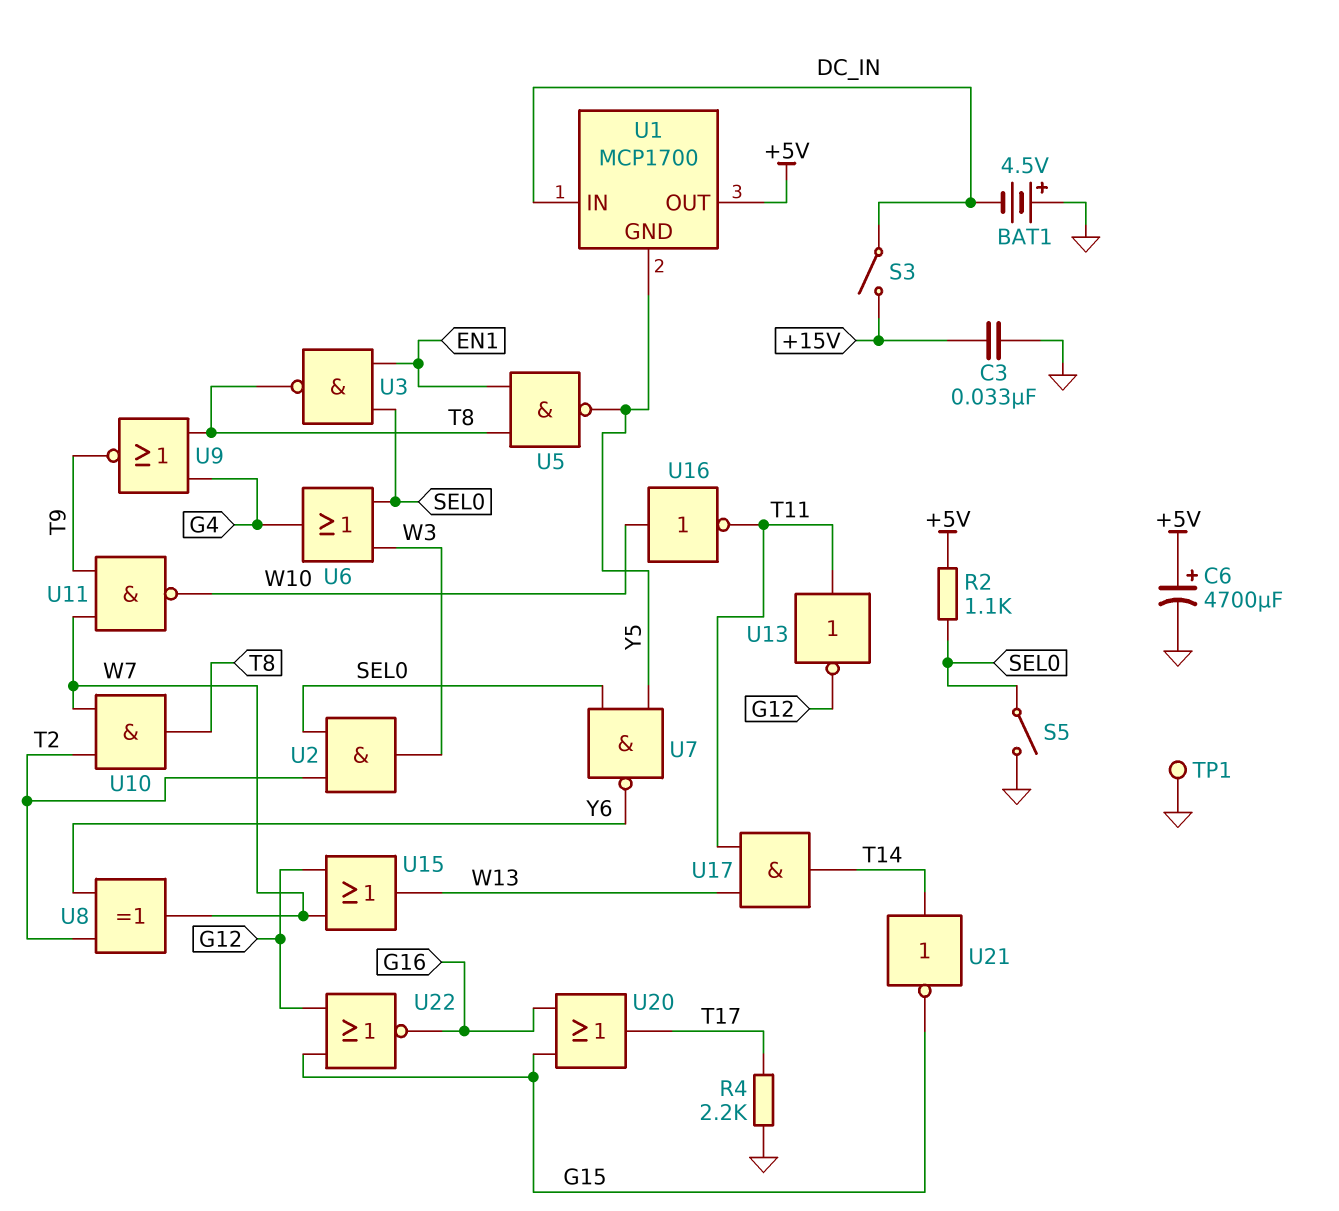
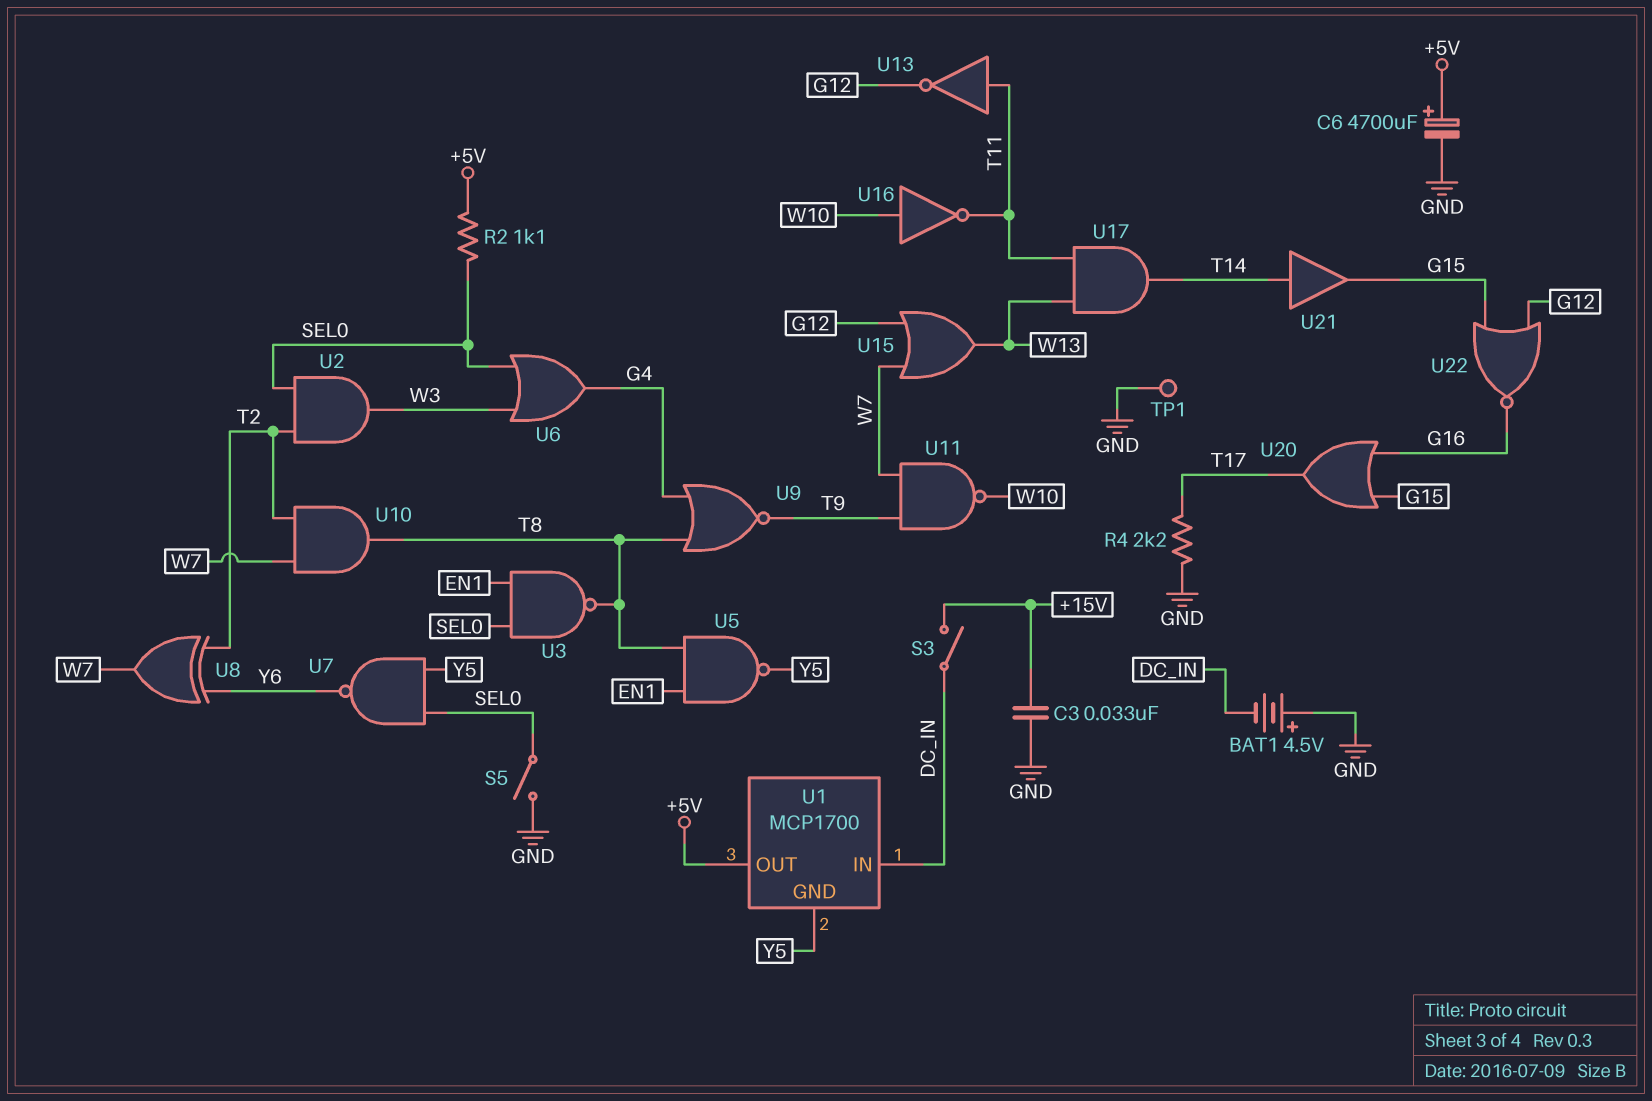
U21: NOT (in T14, out G15) -> buffer (in T14, out G15)

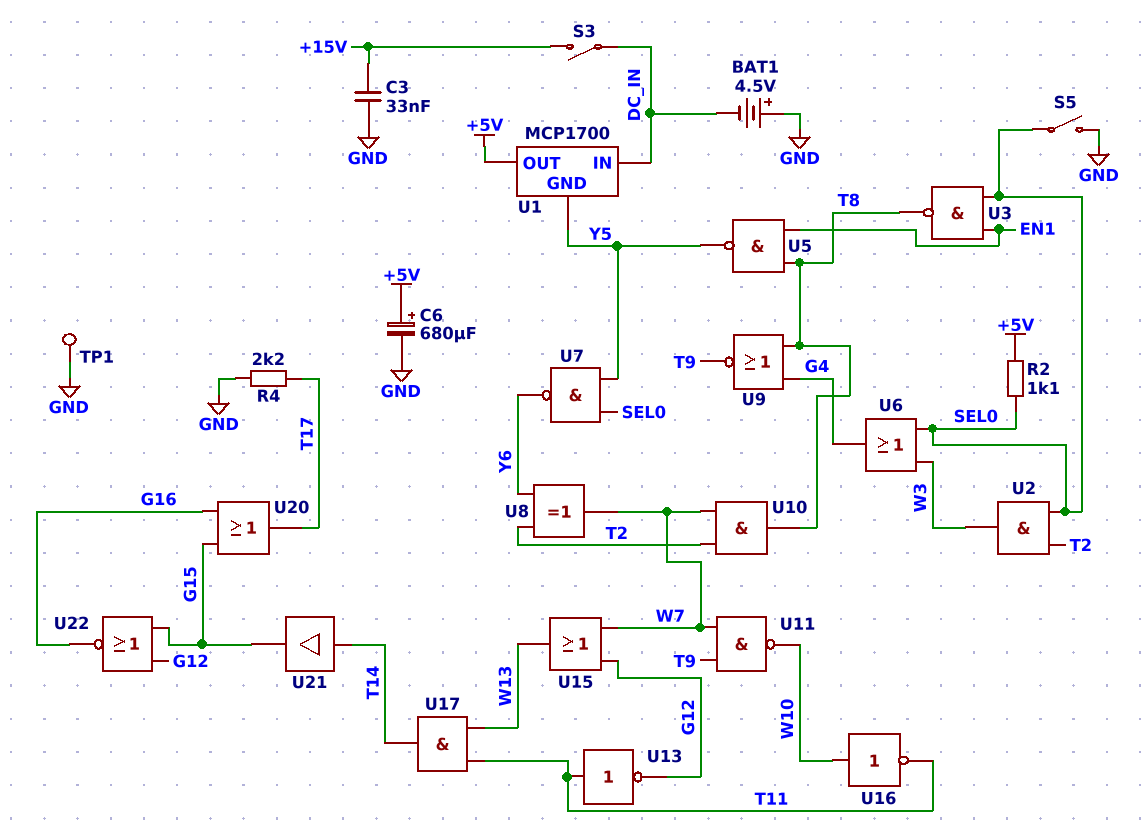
C6: 4700uF (plus +5V, minus GND) -> 680uF (plus +5V, minus GND)

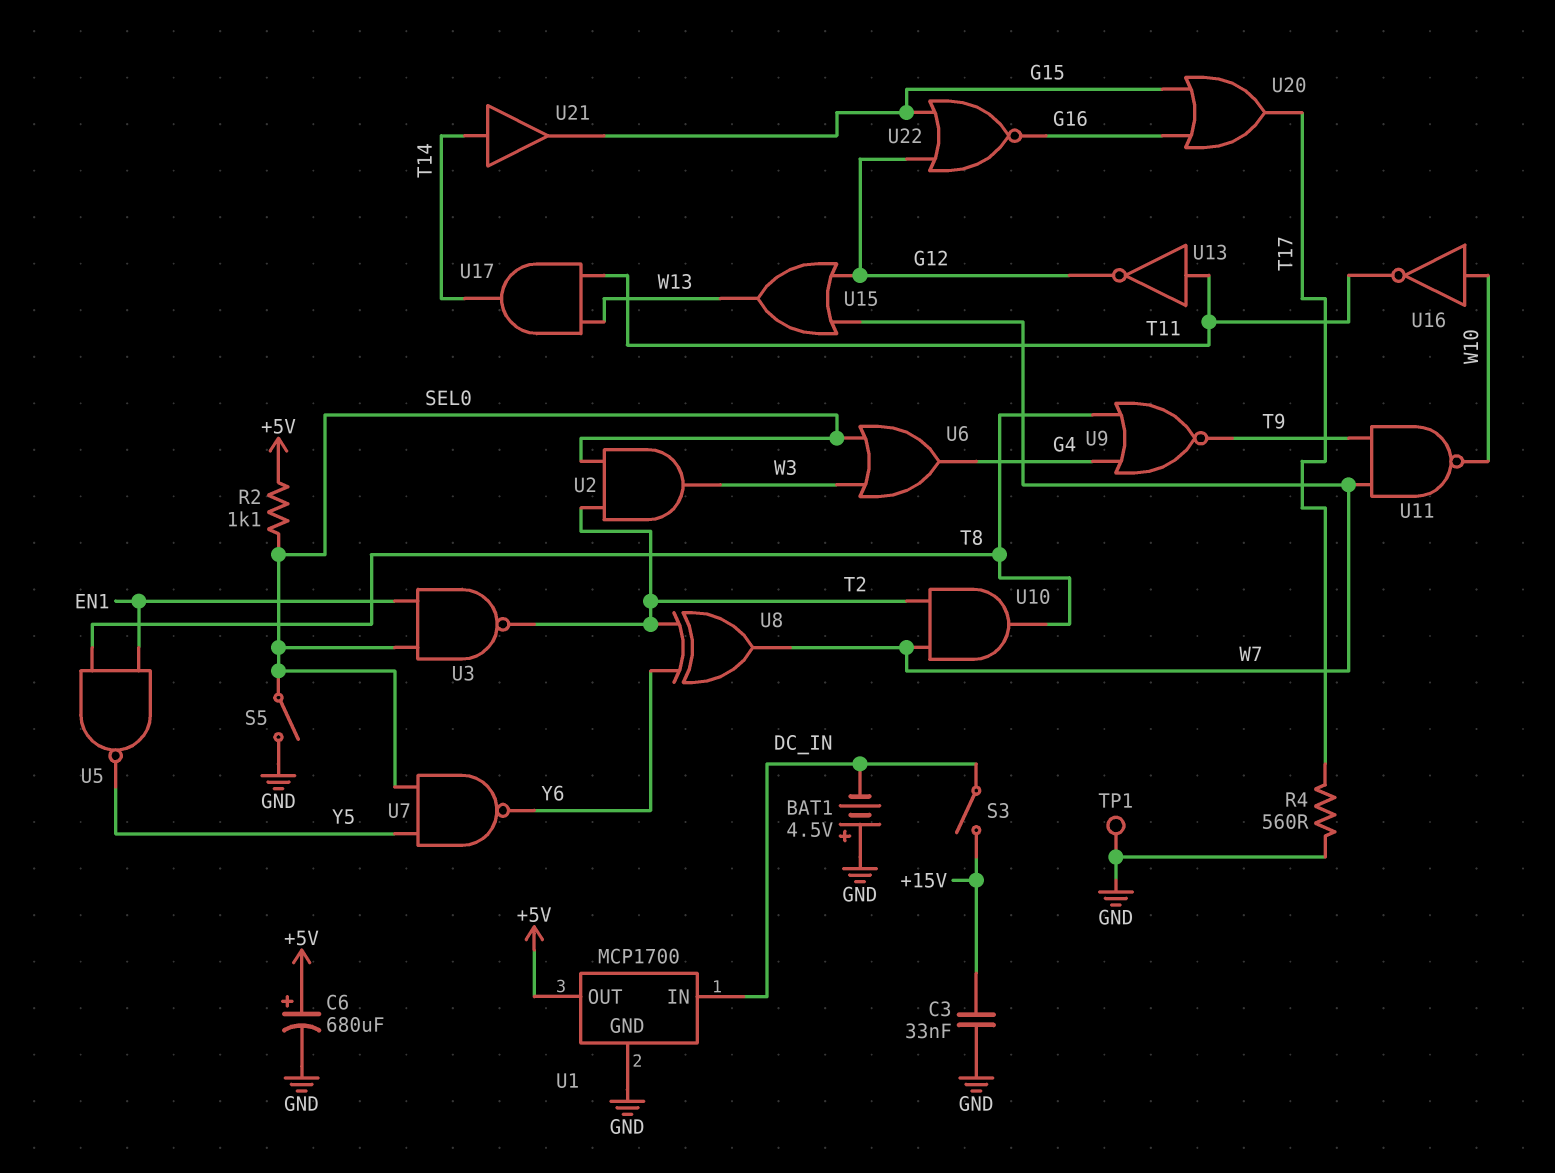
R4: 2.2k (GND, T17) -> 560 (GND, T17)
U1 pin GND: Y5 -> GND
U3: NAND (in EN1, in SEL0, out T8) -> NAND (in EN1, in SEL0, out T2)

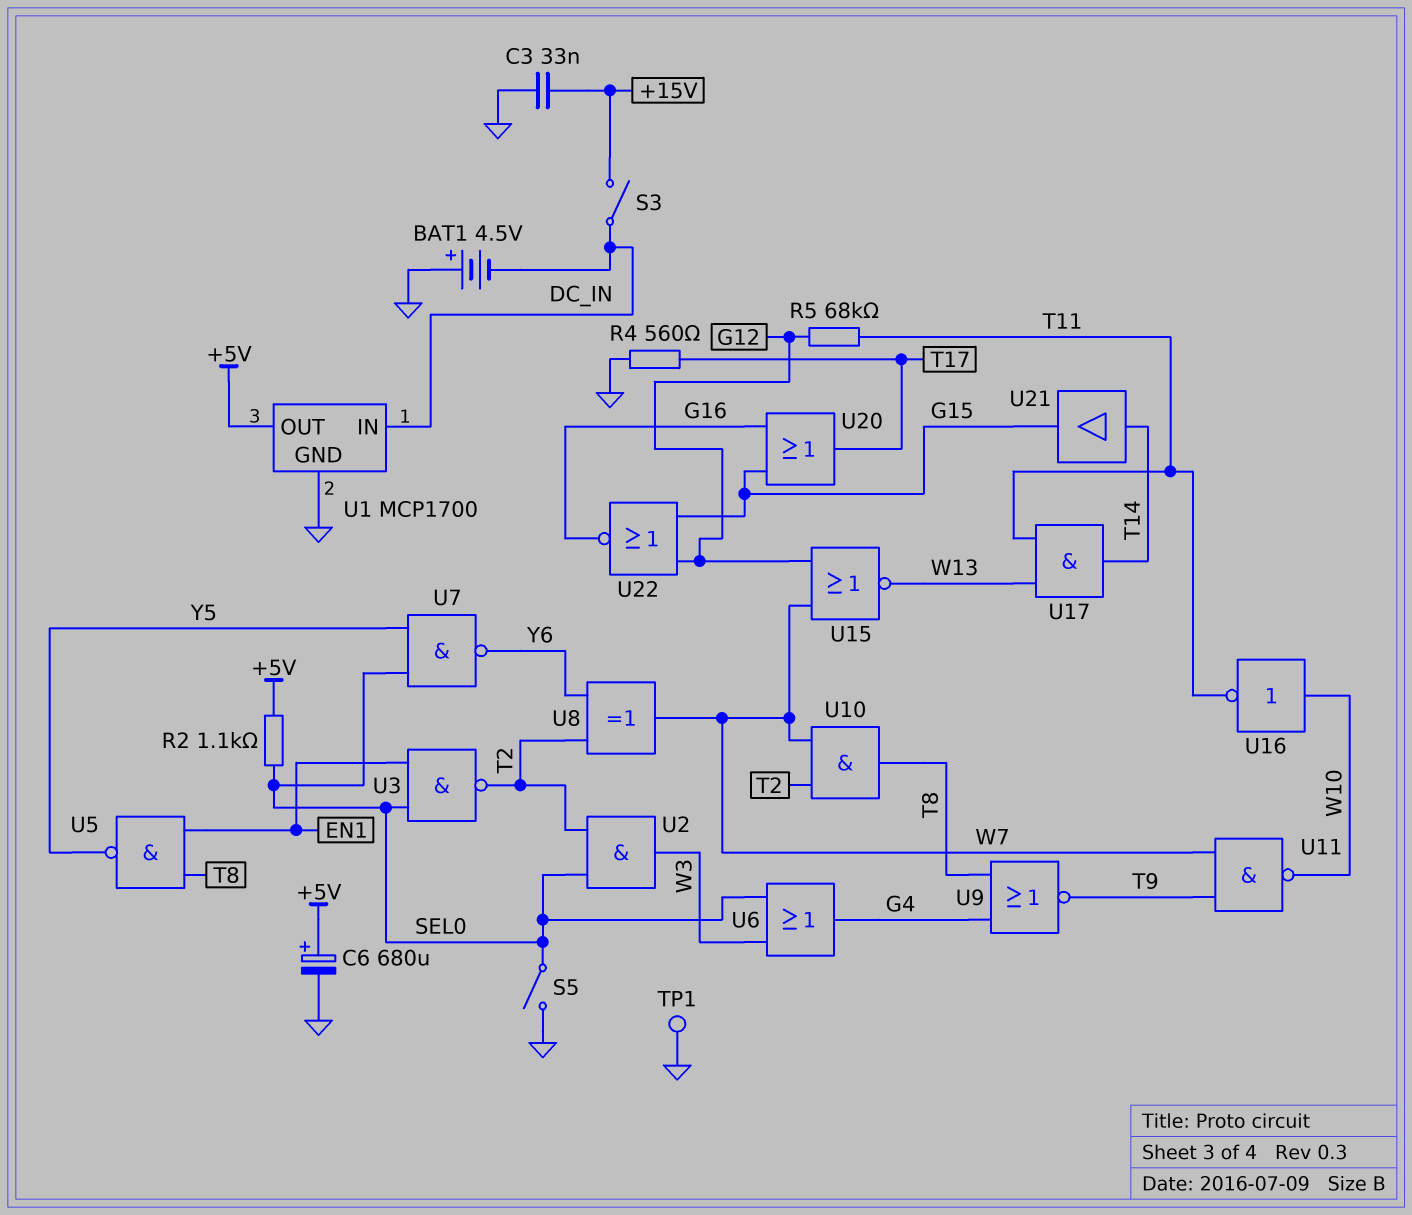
R5: none -> 68k (G12, T11)
U13: NOT (in T11, out G12) -> none
U15: OR (in G12, in W7, out W13) -> NOR (in G12, in W7, out W13)

